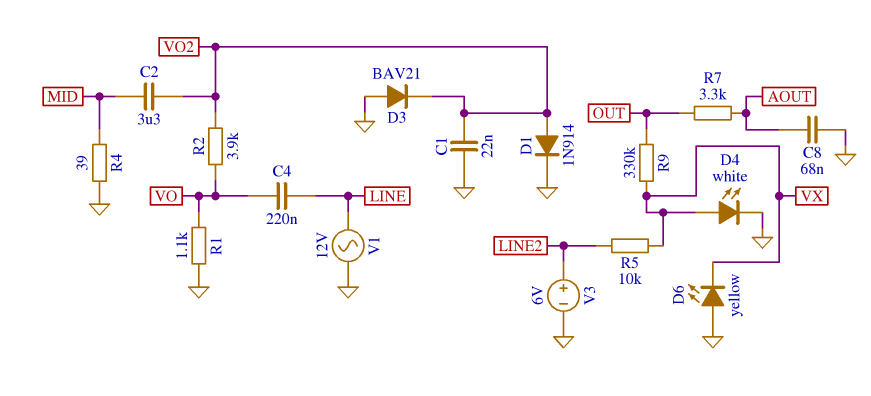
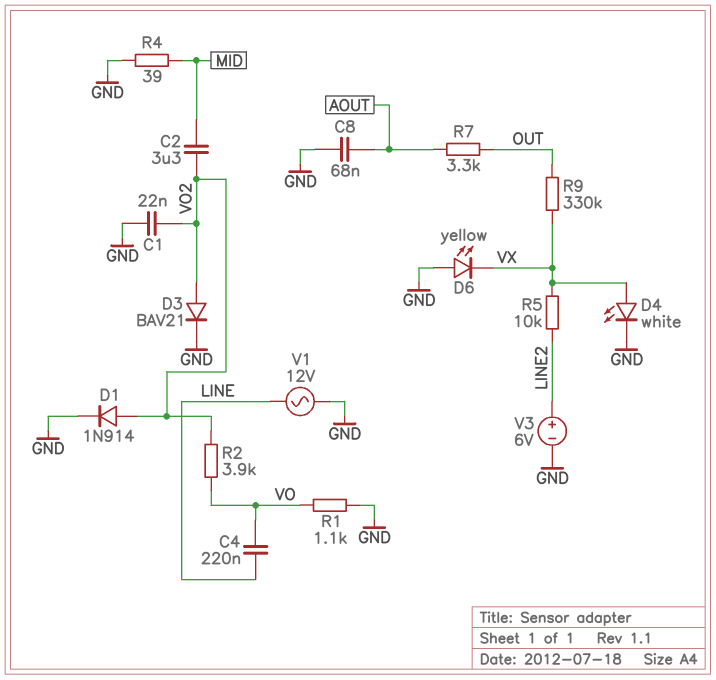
D3: diode BAV21 (A GND, K VO2) -> diode BAV21 (A VO2, K GND)

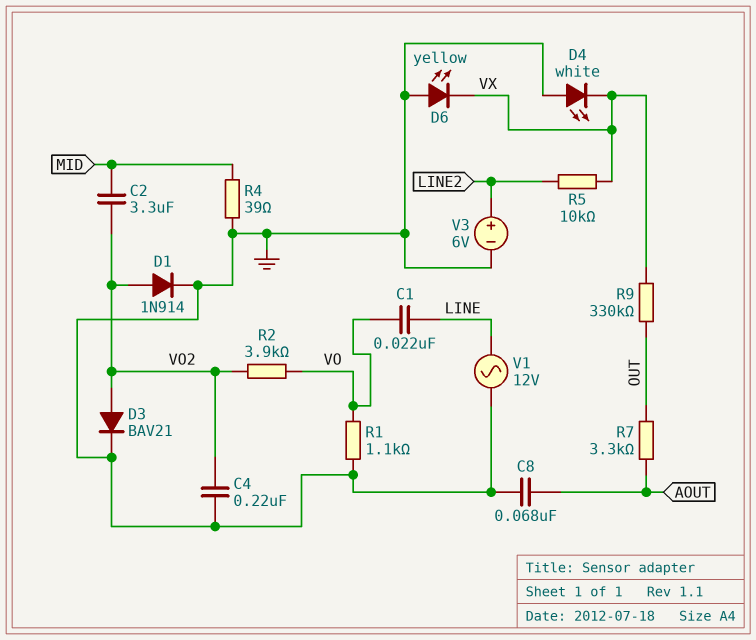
C1: 22nF (GND, VO2) -> 22nF (LINE, VO)
C4: 220nF (LINE, VO) -> 220nF (GND, VO2)
D4: LED white (A VX, K GND) -> LED white (A GND, K VX)

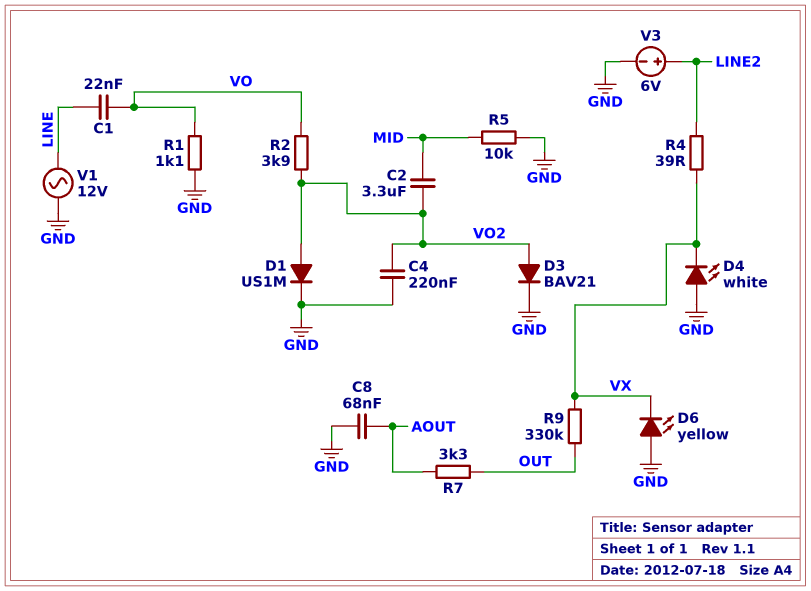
D1: diode 1N914 (A VO2, K GND) -> diode US1M (A VO2, K GND)
R4: 39 (GND, MID) -> 39 (LINE2, VX)
R5: 10k (LINE2, VX) -> 10k (GND, MID)

